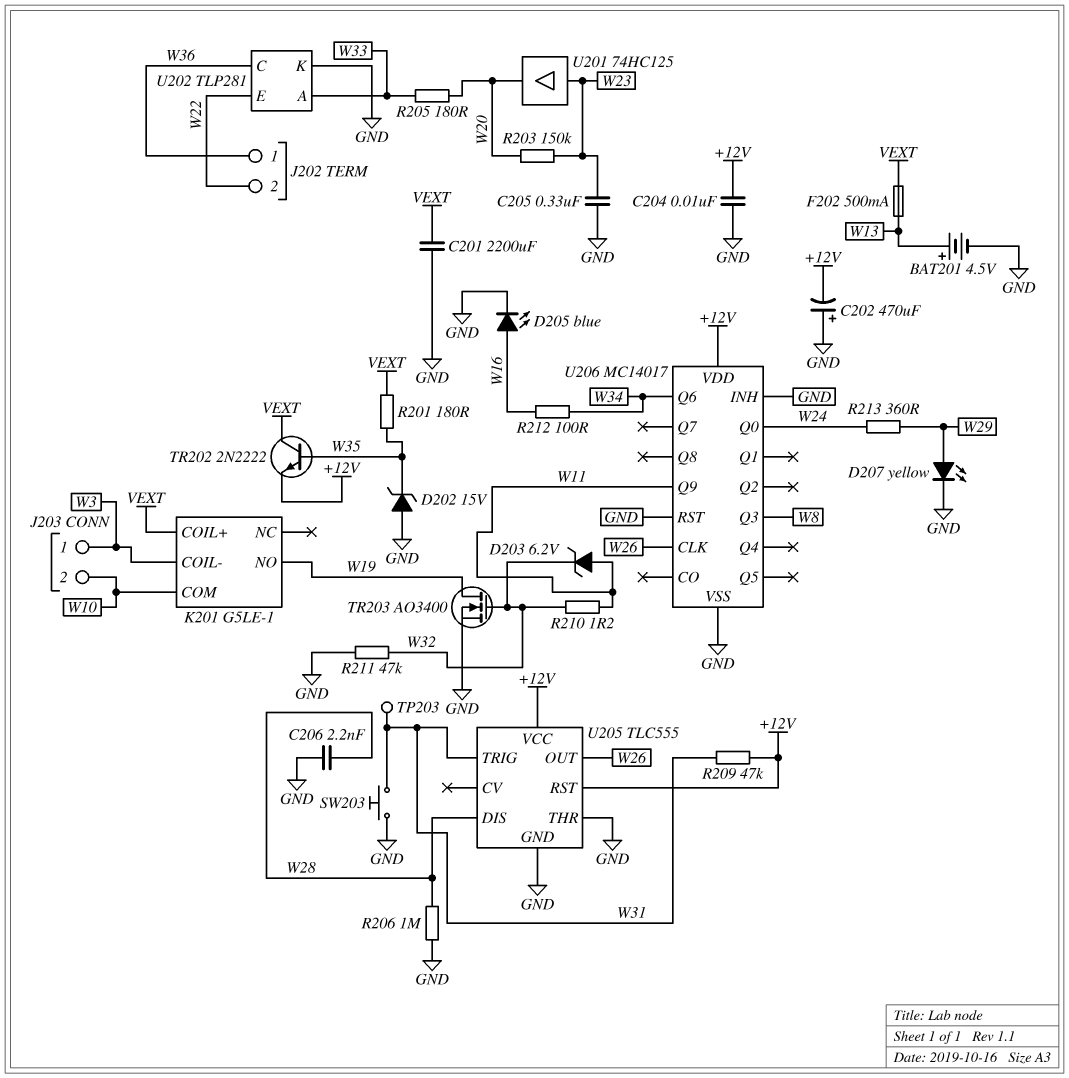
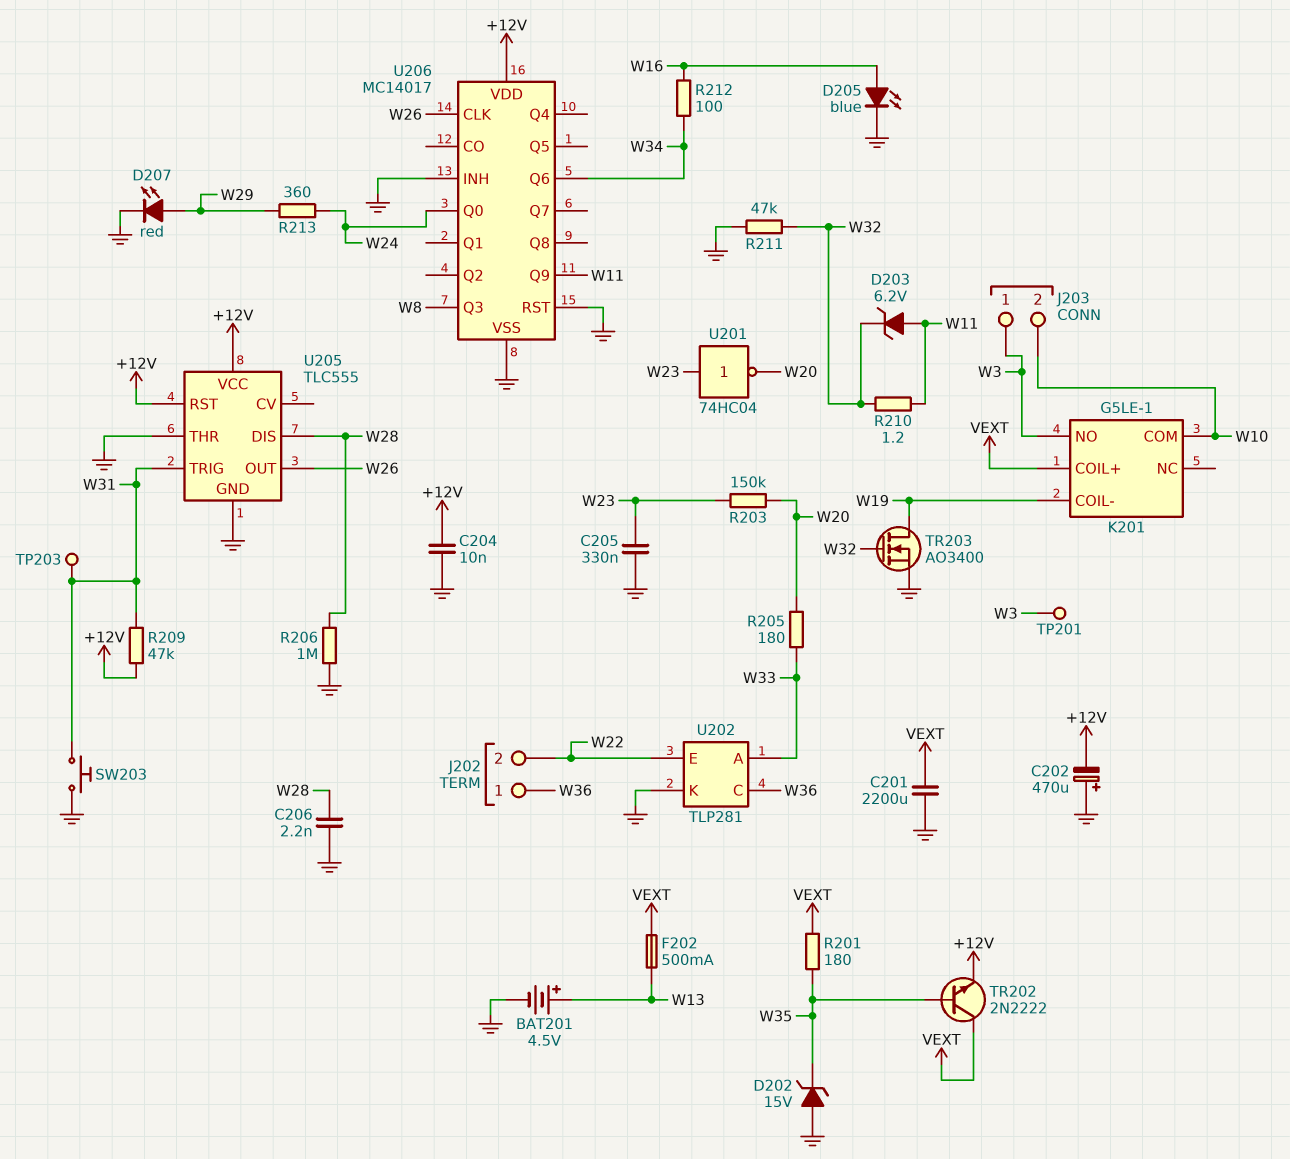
D207: LED yellow (A W29, K GND) -> LED red (A W29, K GND)
K201 pin COIL-: W3 -> W19
K201 pin NO: W19 -> W3
TP201: none -> test point (W3)
U201: buffer 74HC125 (in W23, out W20) -> NOT 74HC04 (in W23, out W20)

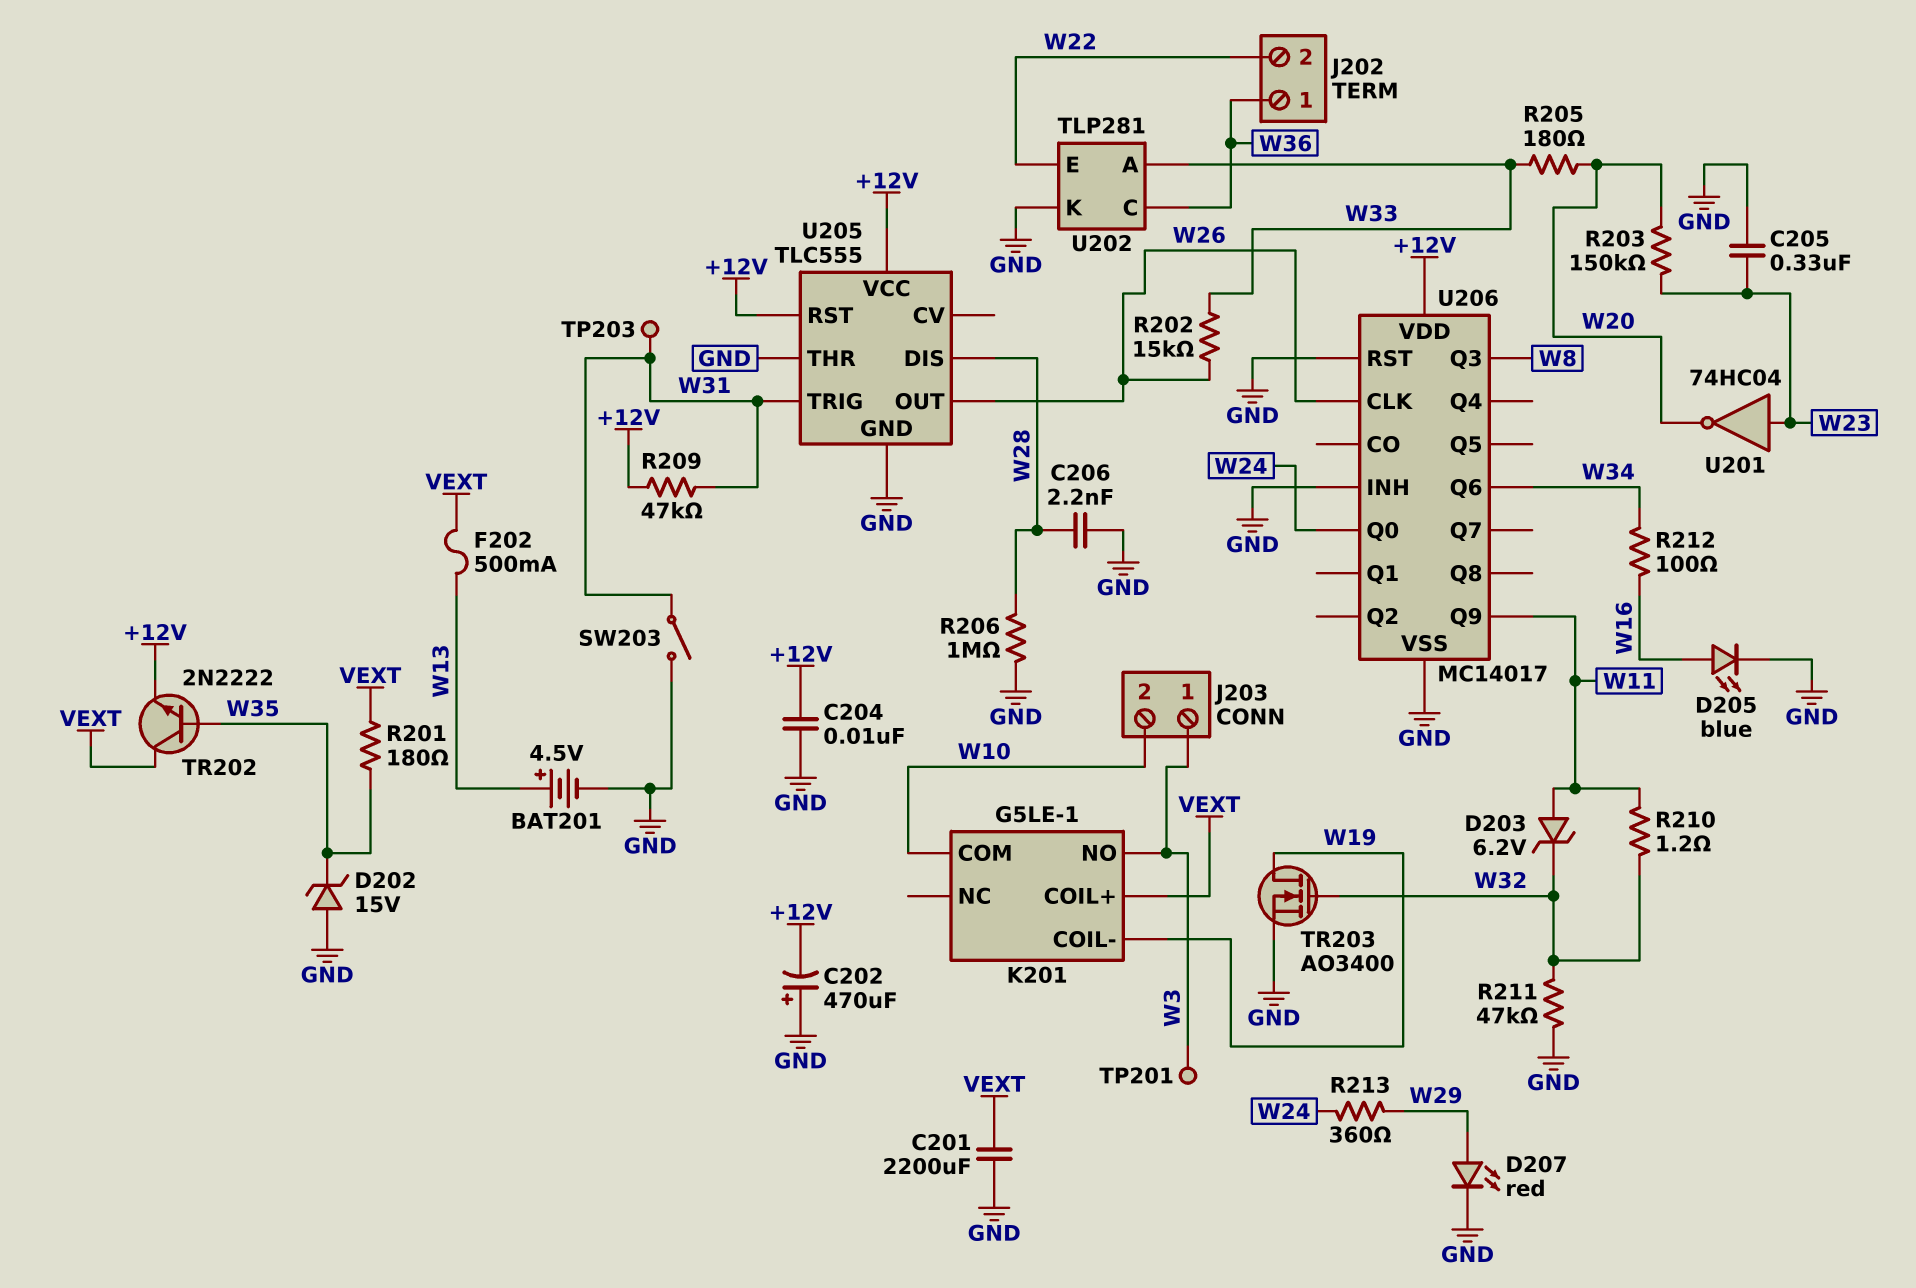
R202: none -> 15k (W26, W33)
SW203: button (GND, W31) -> switch (GND, W31)

